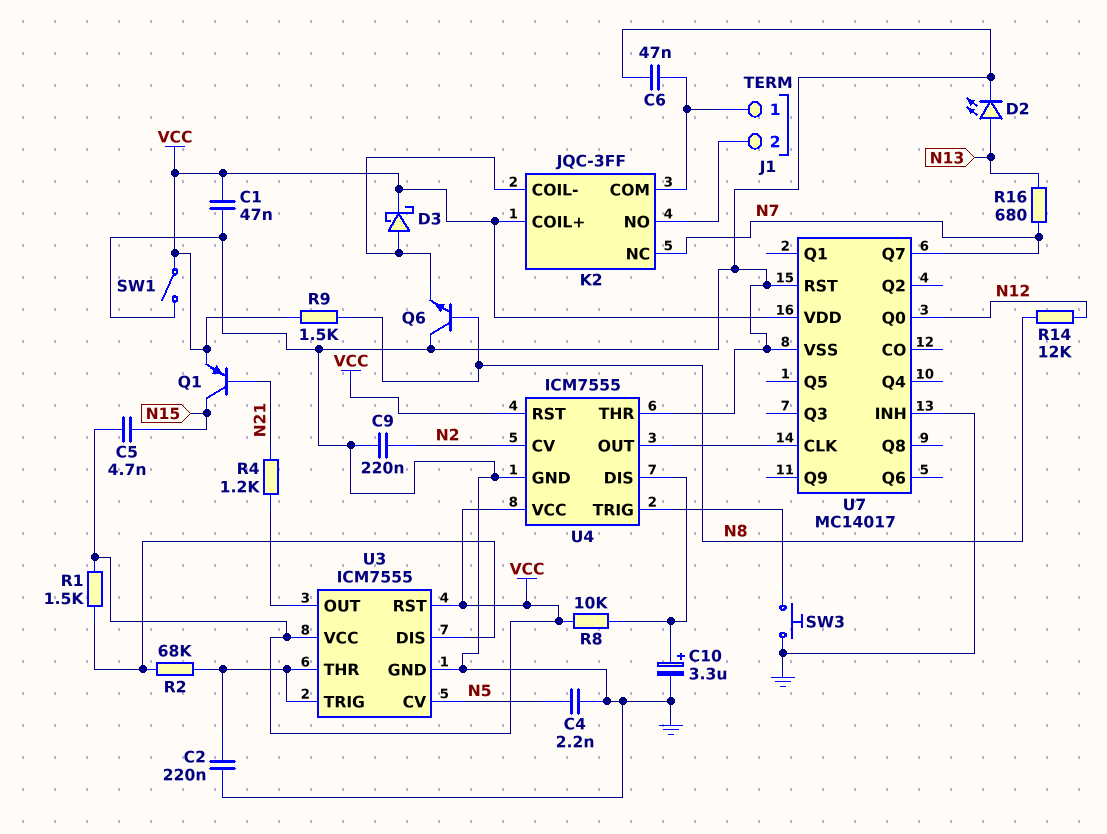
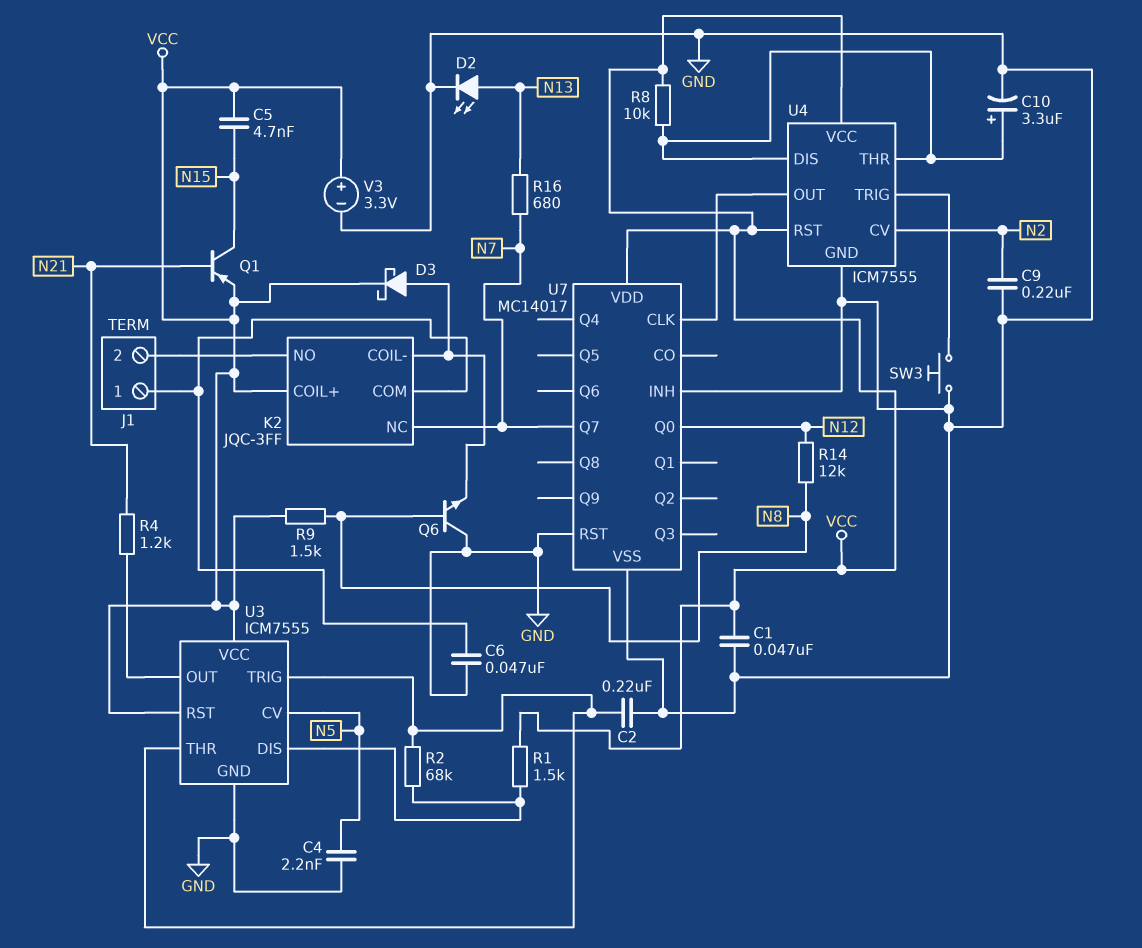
SW1: switch (GND, VCC) -> none
U4 pin THR: GND -> U4/DIS
V3: none -> 3.3V (plus VCC, minus GND)

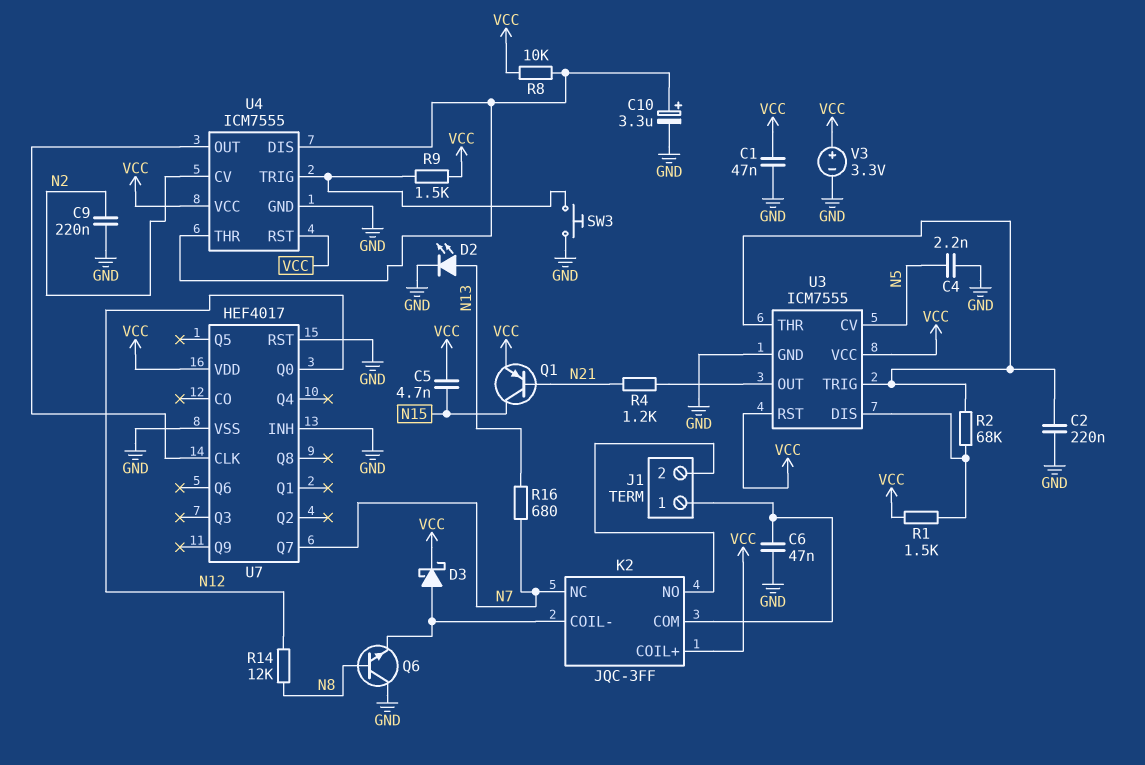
R9: 1.5k (N8, VCC) -> 1.5k (U4/TRIG, VCC)
U7: MC14017 -> HEF4017

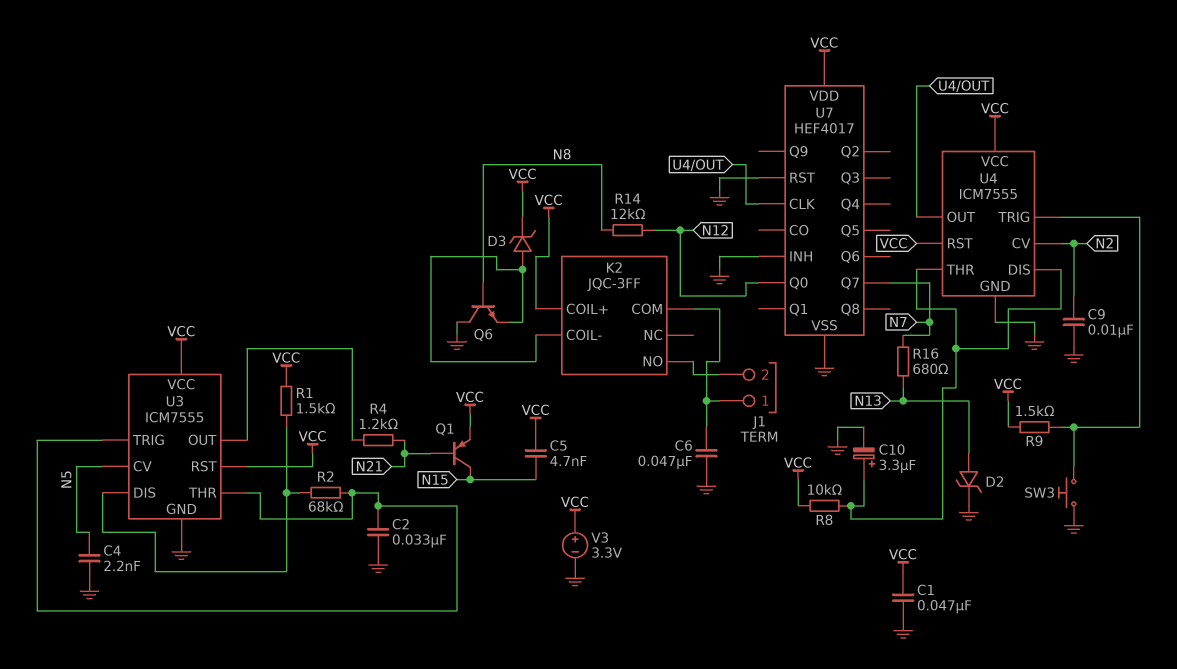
C2: 220nF (GND, U3/THR) -> 33nF (GND, U3/THR)
C9: 220nF (GND, N2) -> 10nF (GND, N2)
D2: LED (A N13, K GND) -> zener (A N13, K GND)
D3: schottky (A K2/COIL-, K VCC) -> zener (A K2/COIL-, K VCC)
K2 pin NC: N7 -> none

